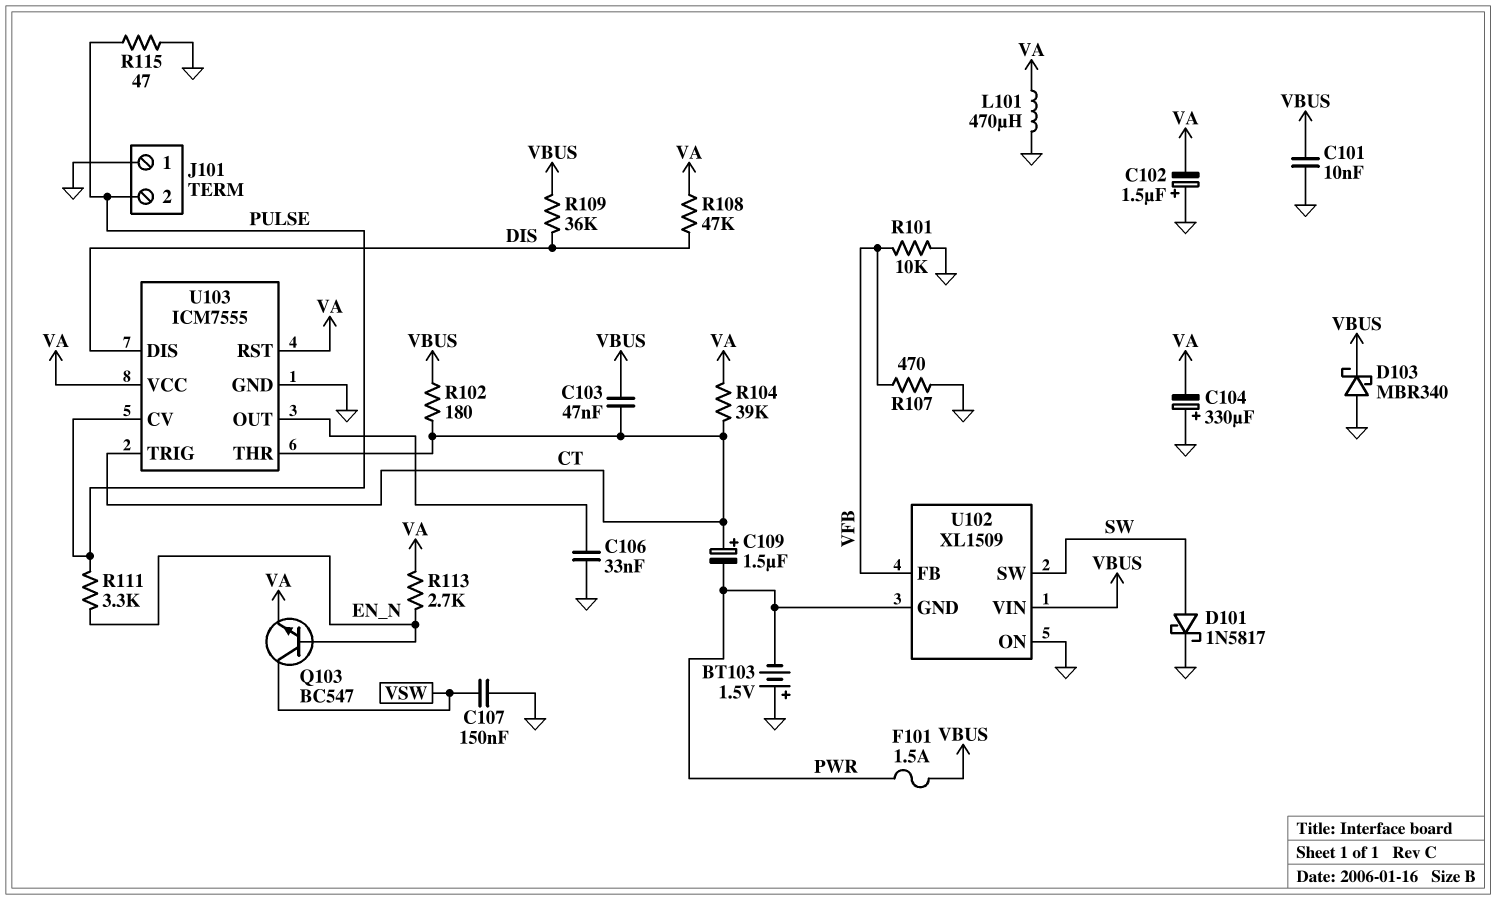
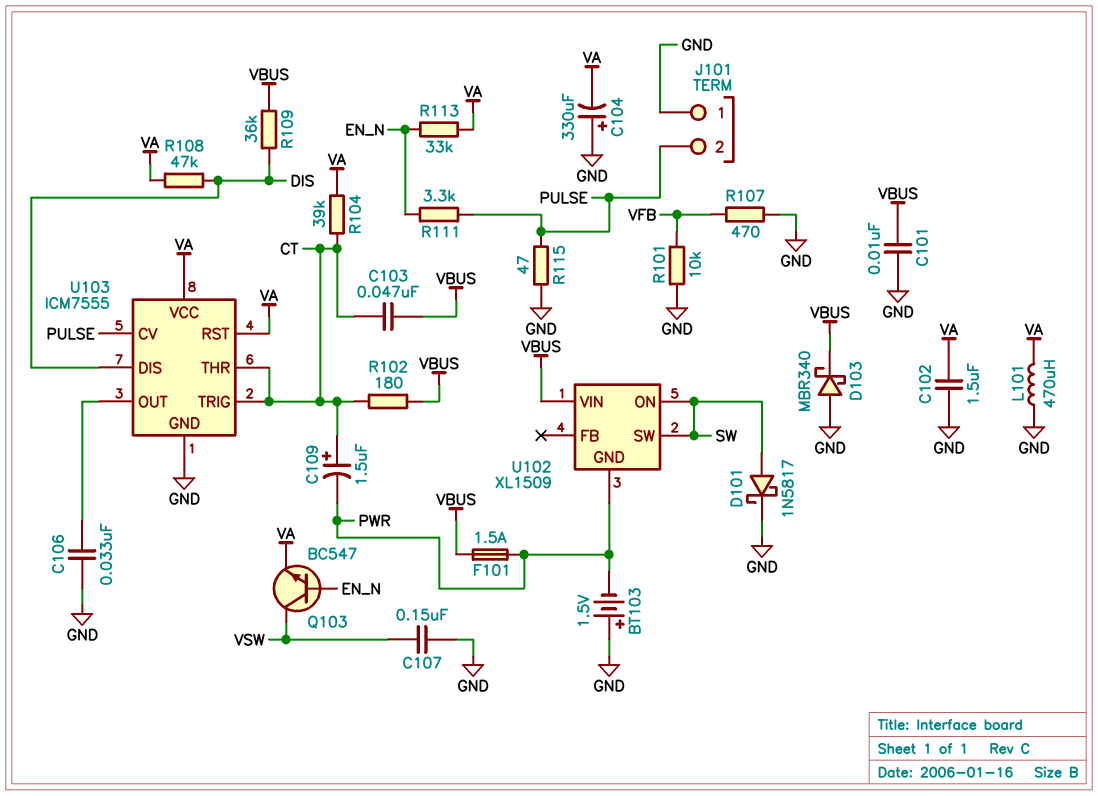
C102: 1.5uF (plus GND, minus VA) -> 1.5uF (GND, VA)
R113: 2.7k (EN_N, VA) -> 33k (EN_N, VA)
U102 pin FB: VFB -> none
U102 pin ON: GND -> SW

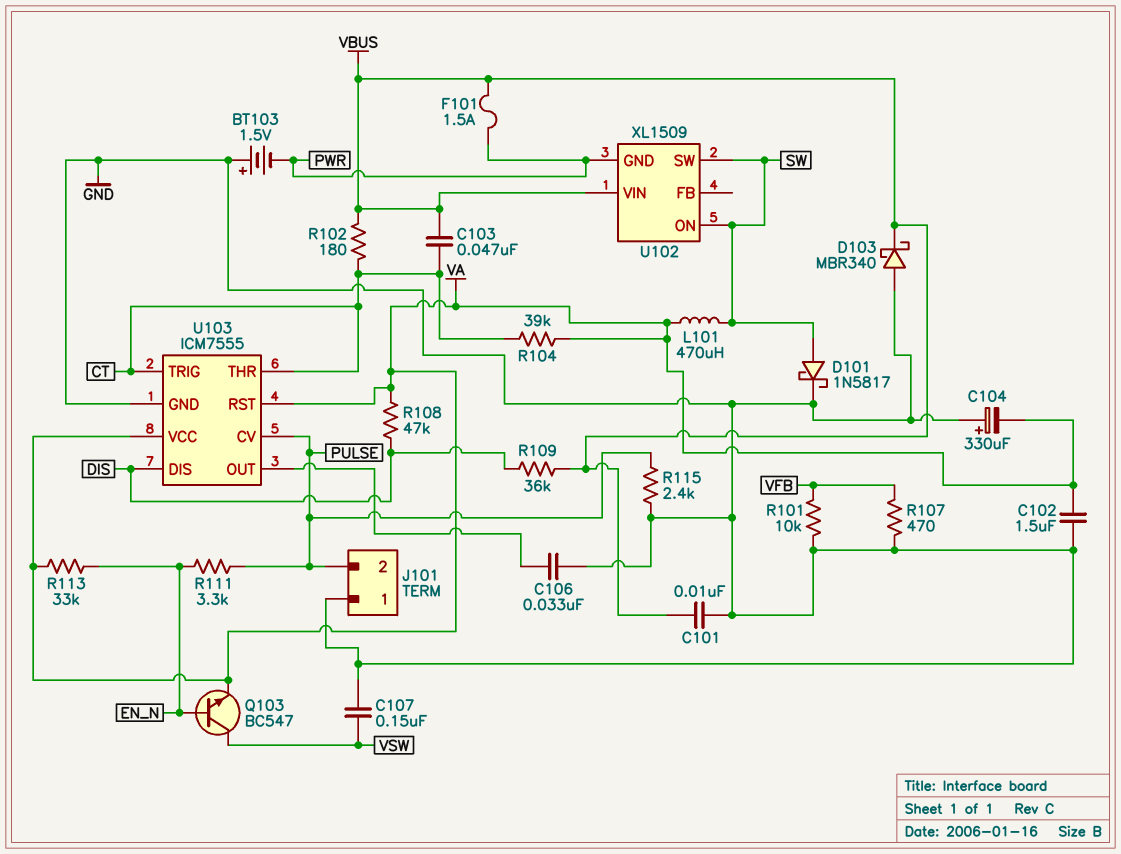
C109: 1.5uF (plus CT, minus PWR) -> none
L101: 470uH (GND, VA) -> 470uH (SW, VA)
R115: 47 (GND, PULSE) -> 2.4k (GND, PULSE)

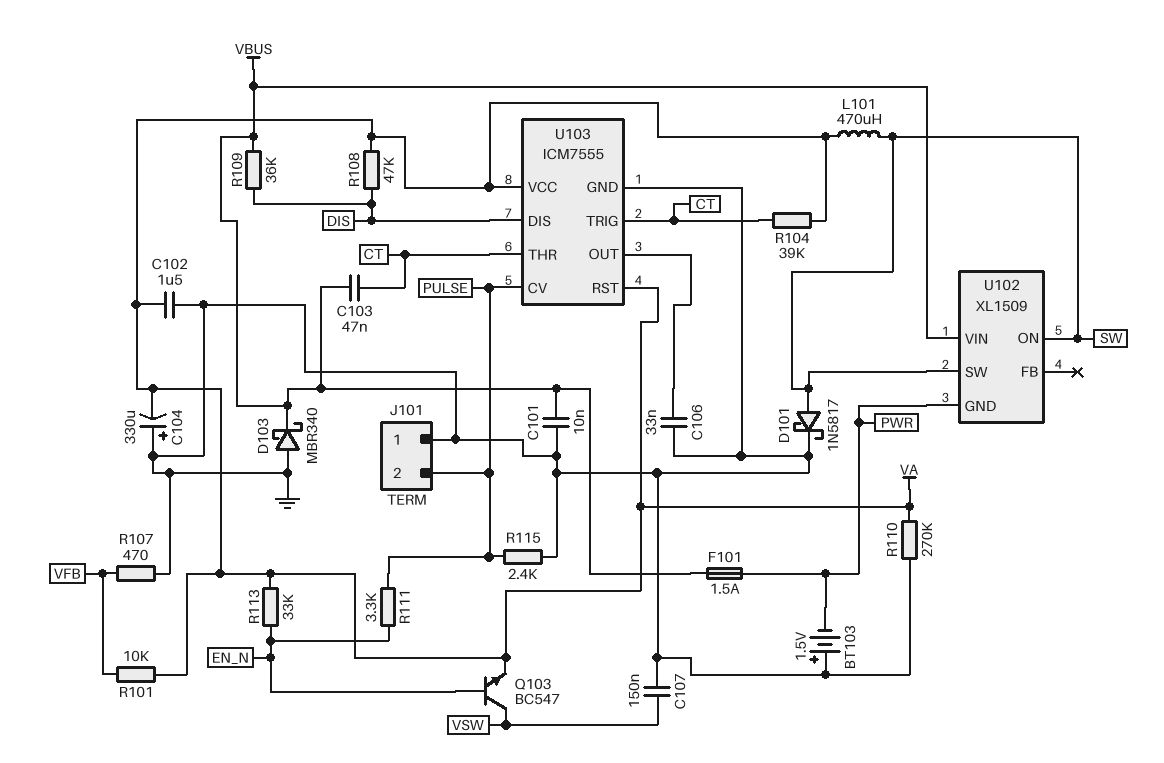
R101: 10k (GND, VFB) -> 10k (VA, VFB)
R102: 180 (CT, VBUS) -> none
R110: none -> 270k (GND, VA)

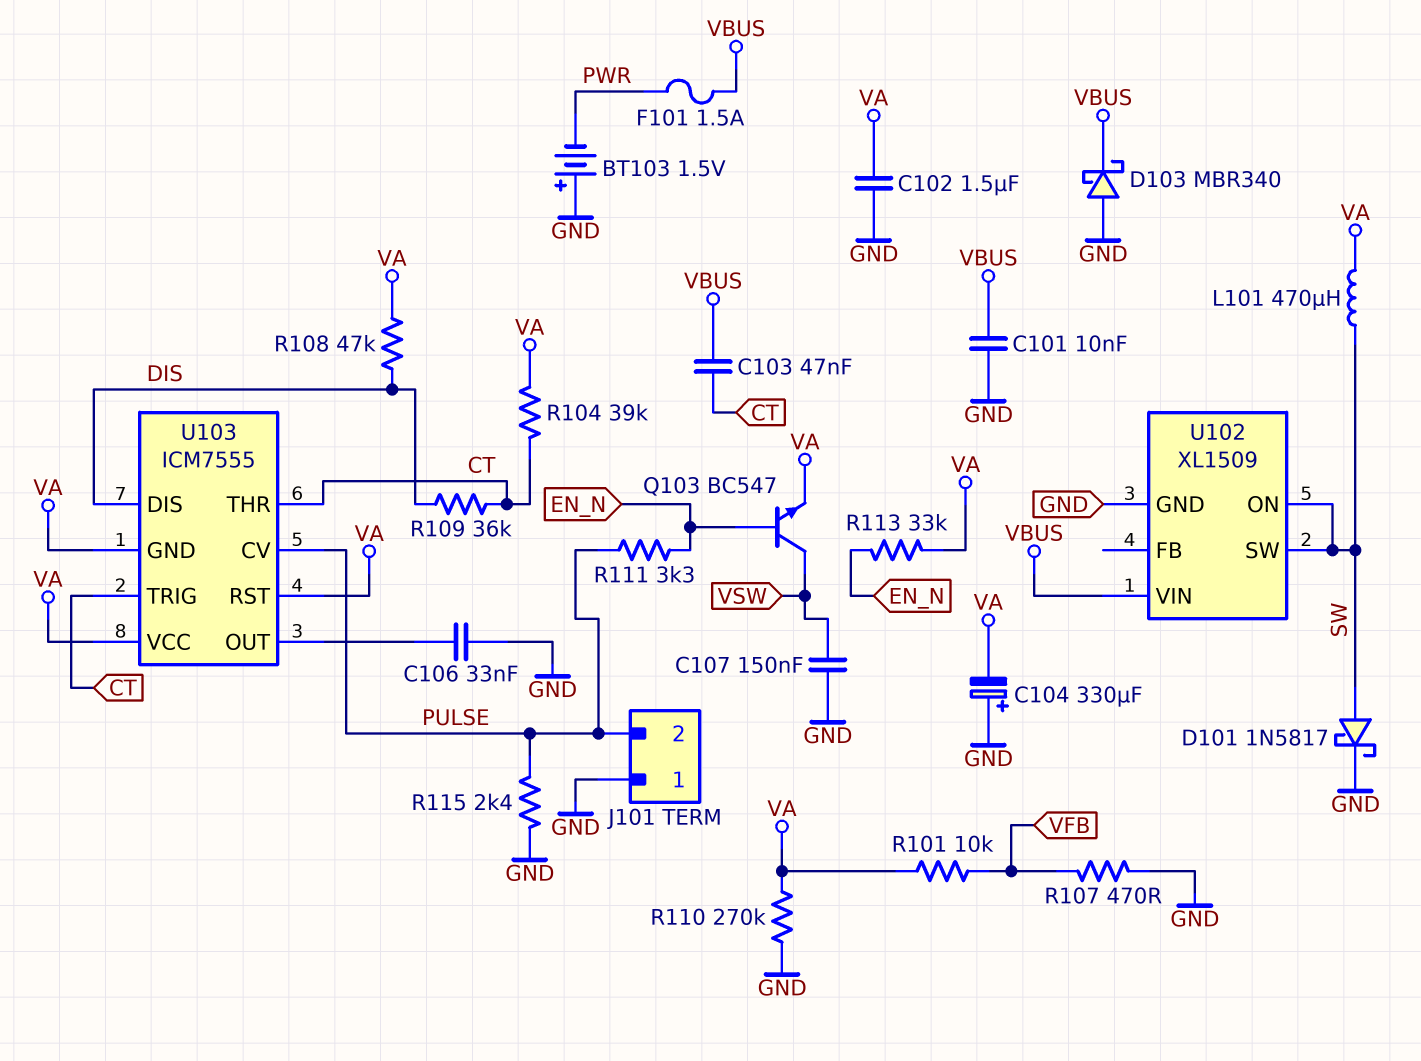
R109: 36k (DIS, VBUS) -> 36k (CT, DIS)
U102 pin GND: PWR -> GND
U103 pin GND: GND -> VA

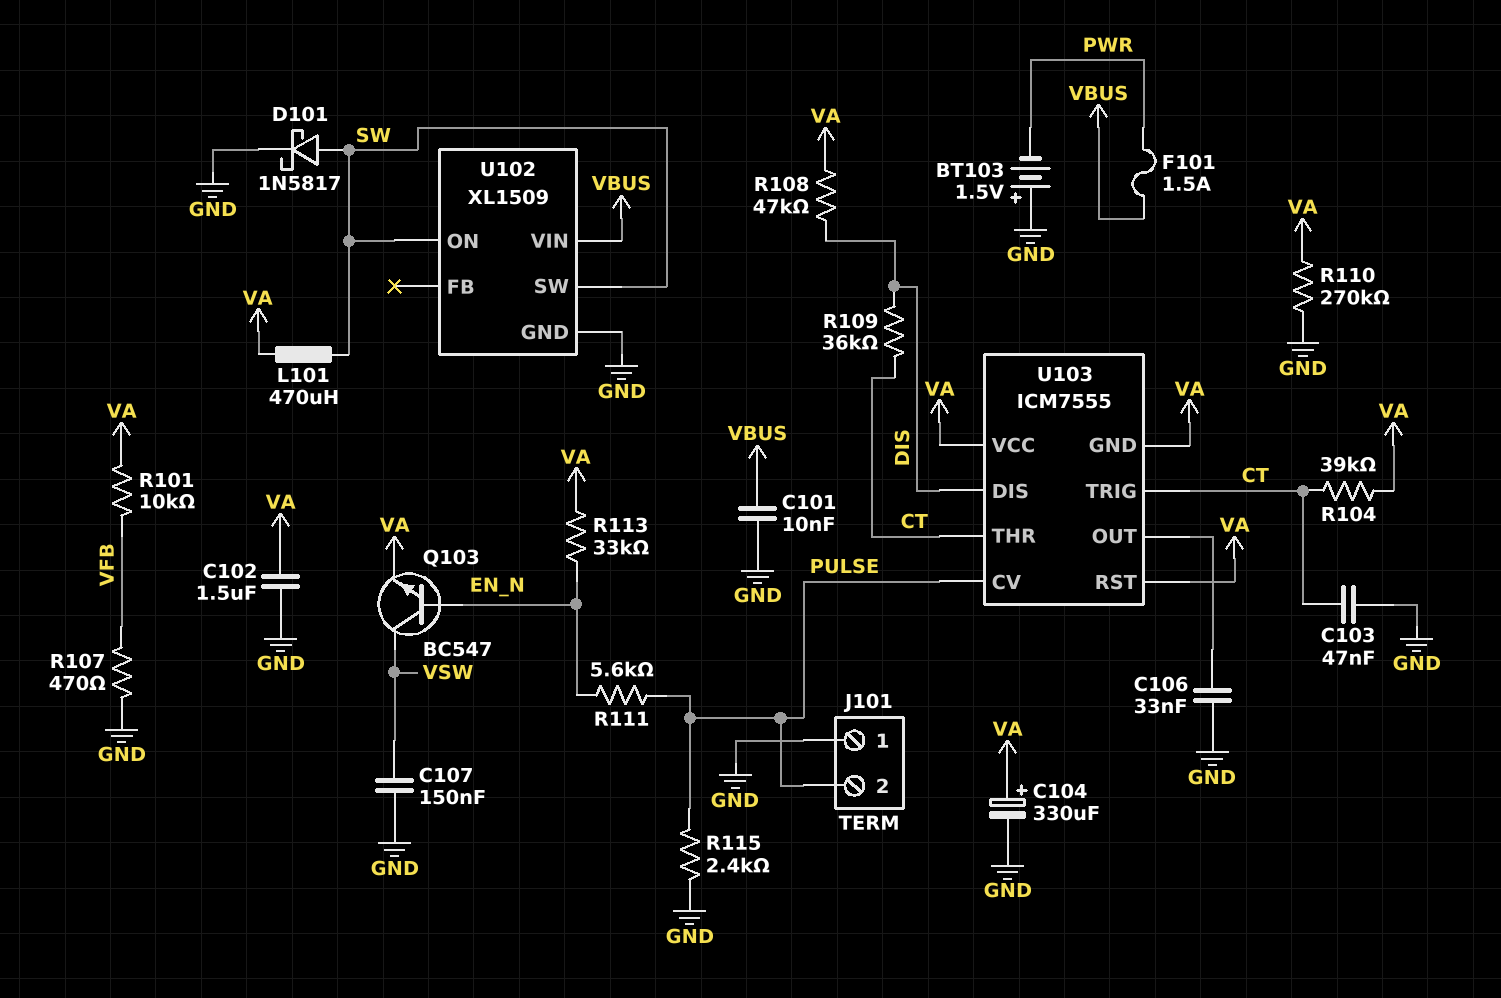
C103: 47nF (CT, VBUS) -> 47nF (CT, GND)
C104: 330uF (plus GND, minus VA) -> 330uF (plus VA, minus GND)
D103: schottky MBR340 (A GND, K VBUS) -> none
R111: 3.3k (EN_N, PULSE) -> 5.6k (EN_N, PULSE)

